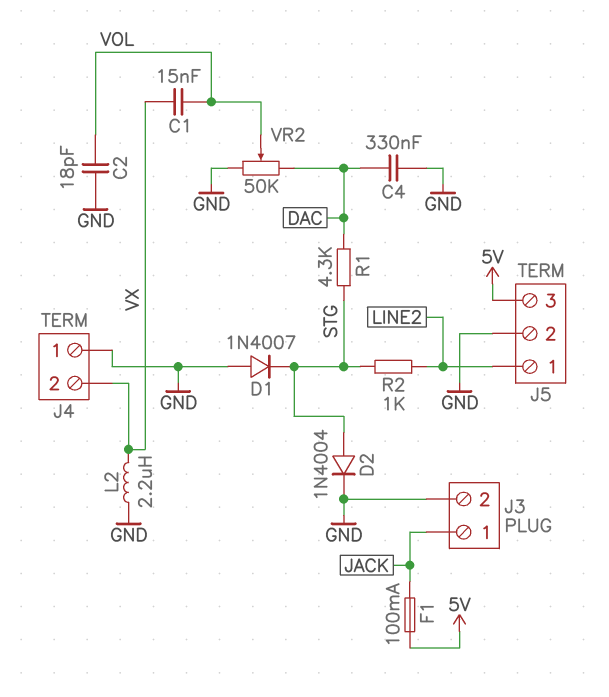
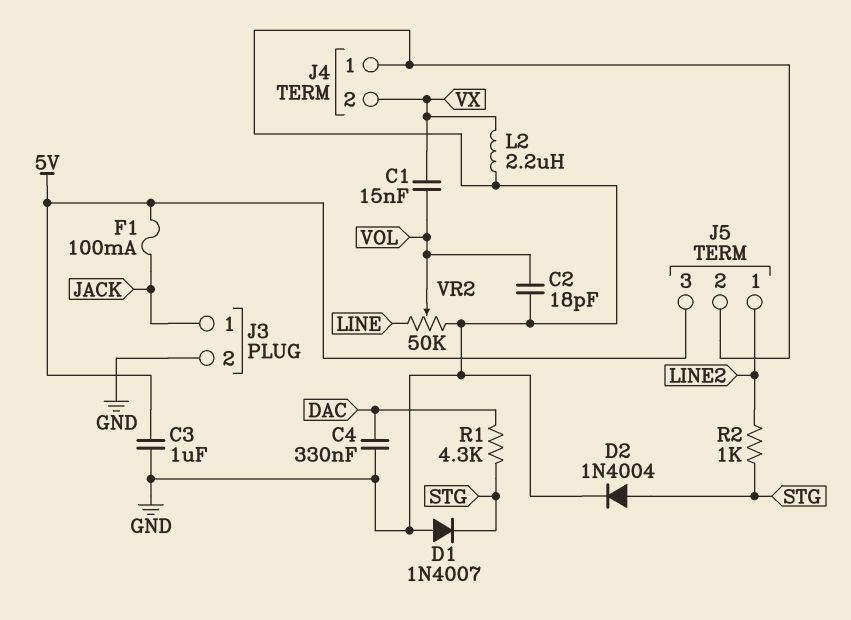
C3: none -> 1uF (5V, GND)
VR2: 50k (DAC, GND, wiper VOL) -> 50k (GND, LINE, wiper VOL)

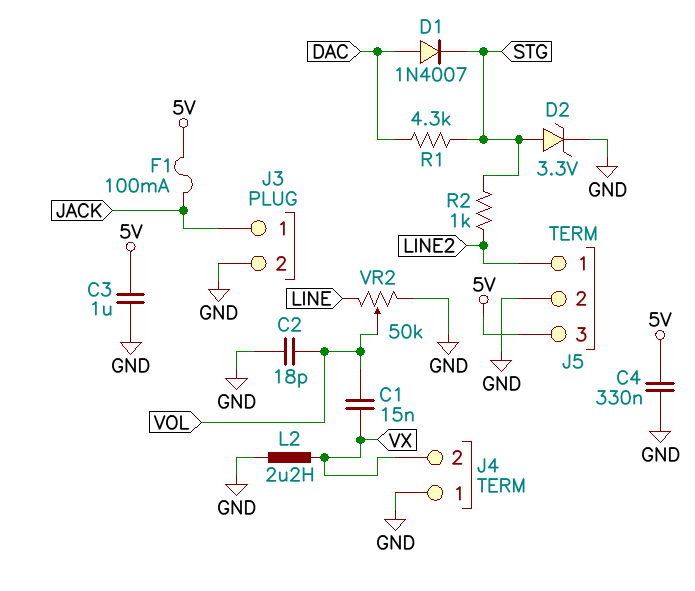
C4: 330nF (DAC, GND) -> 330nF (5V, GND)
D1: diode 1N4007 (A GND, K STG) -> diode 1N4007 (A DAC, K STG)
D2: diode 1N4004 (A STG, K GND) -> zener 3.3V (A STG, K GND)

